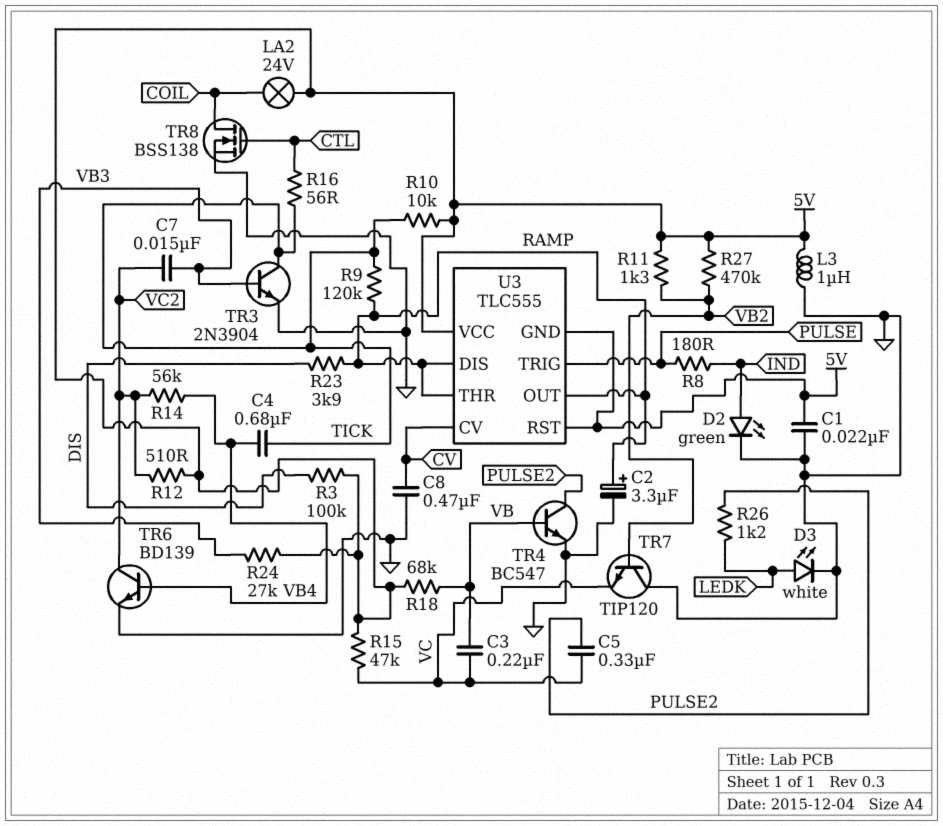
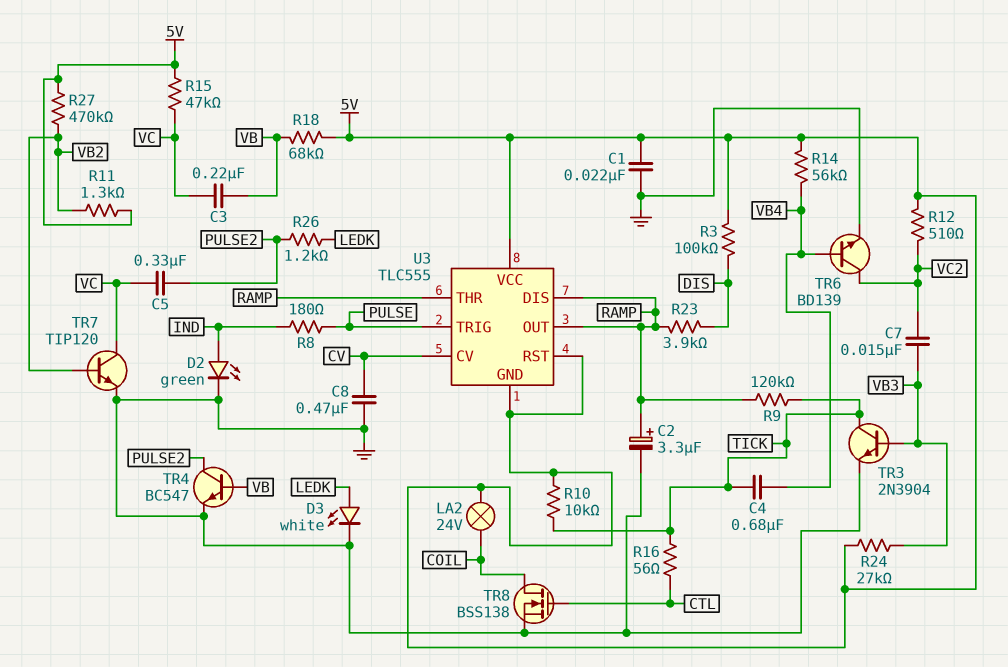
L3: 1uH (5V, GND) -> none
R14: 56k (VB4, VC2) -> 56k (5V, VB4)
TR7: NPN TIP120 (B VB2, C GND, E VC) -> NPN TIP120 (B VB2, C VC, E GND)

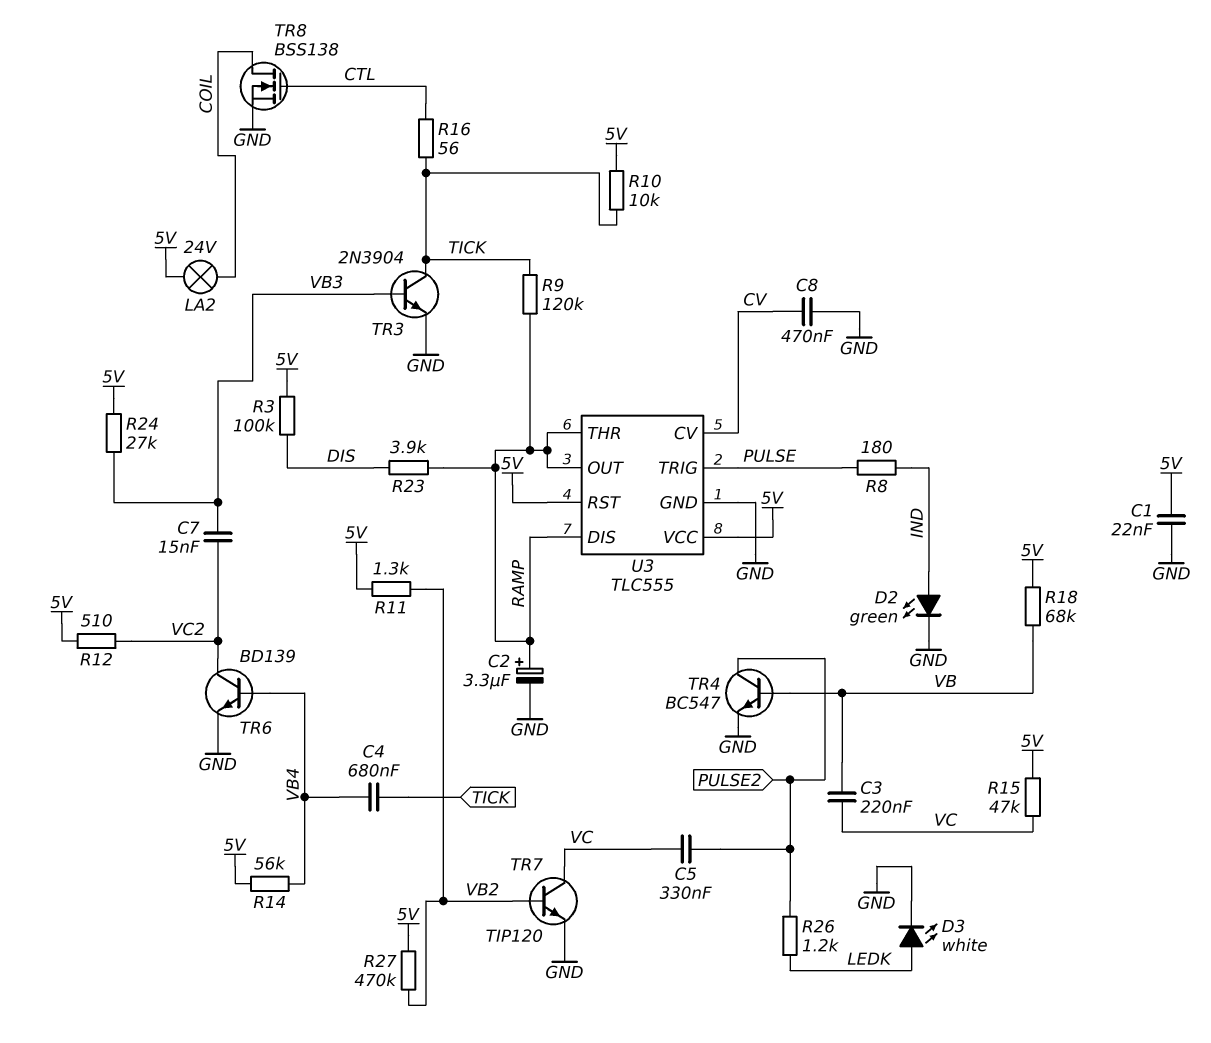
U3 pin GND: 5V -> GND

